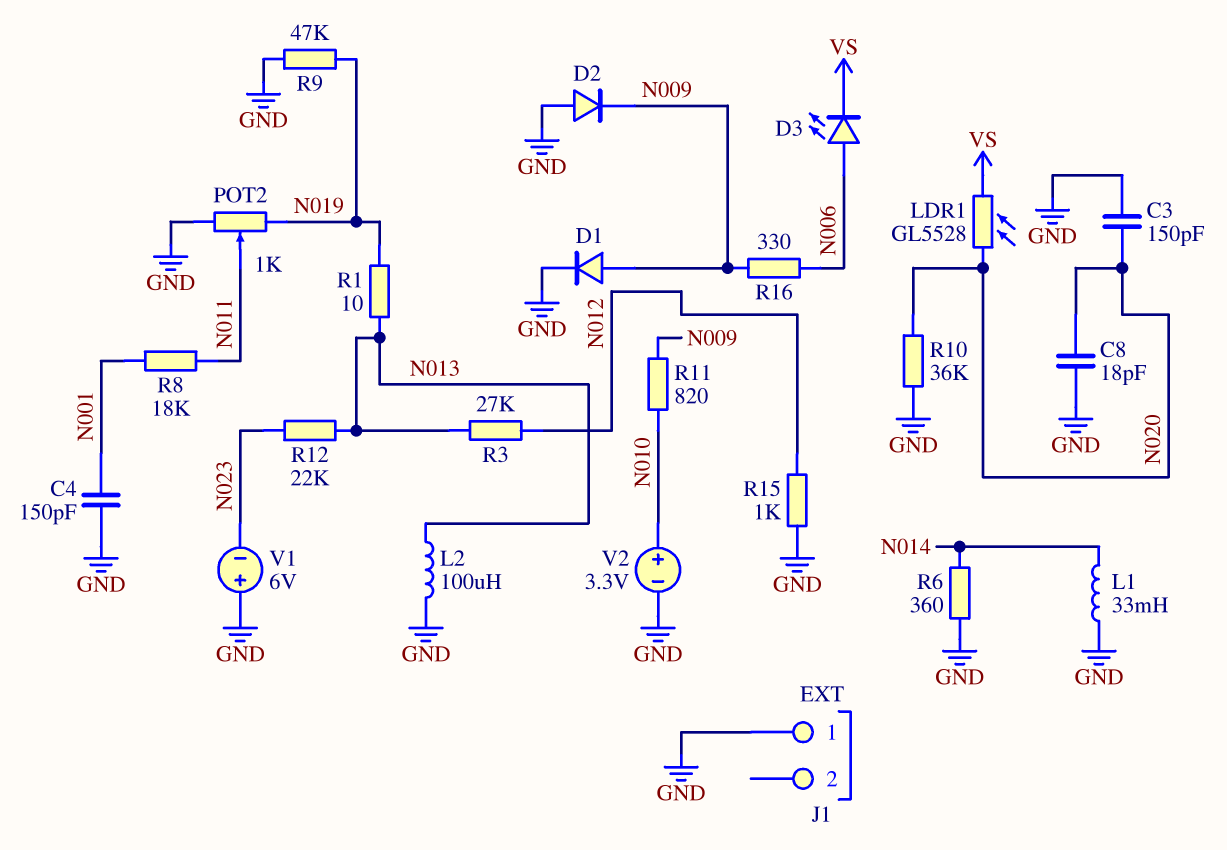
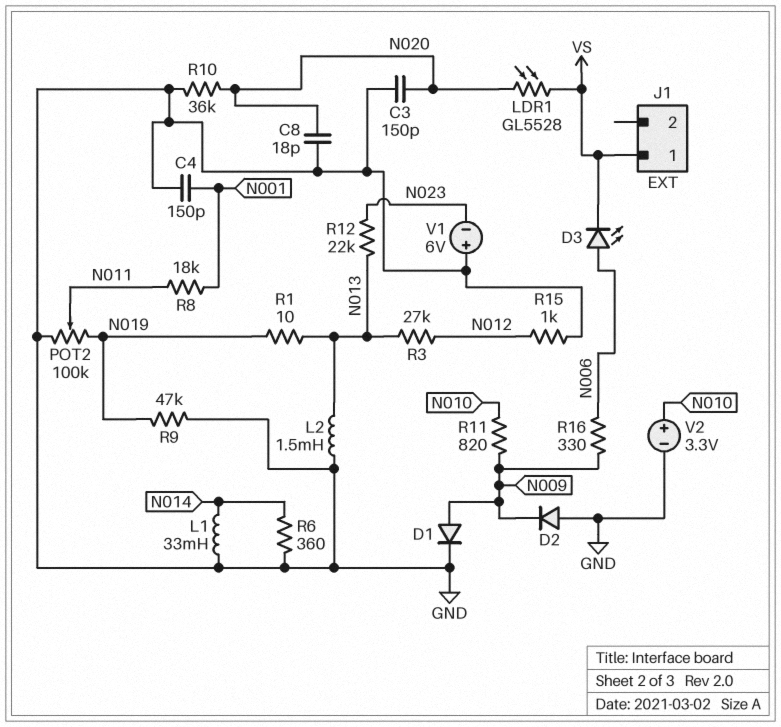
J1 pin 1: GND -> VS
L2: 100uH (GND, N013) -> 1.5mH (GND, N013)
POT2: 1k (GND, N019, wiper N011) -> 100k (GND, N019, wiper N011)

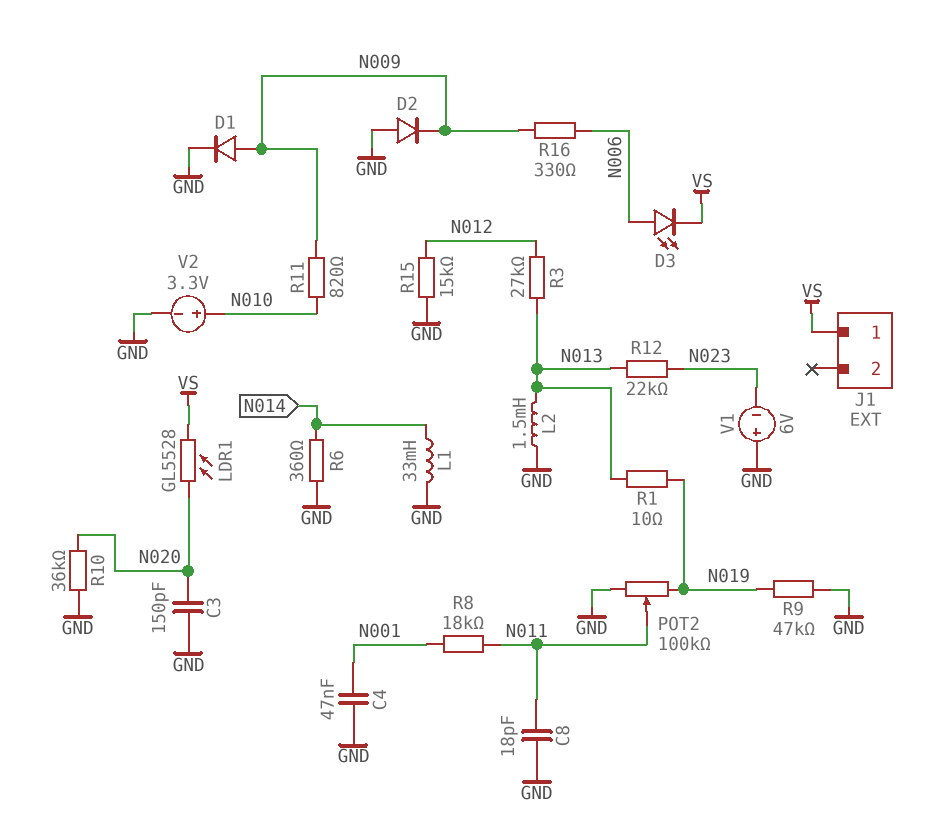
C4: 150pF (GND, N001) -> 47nF (GND, N001)
C8: 18pF (GND, N020) -> 18pF (GND, N011)
R15: 1k (GND, N012) -> 15k (GND, N012)

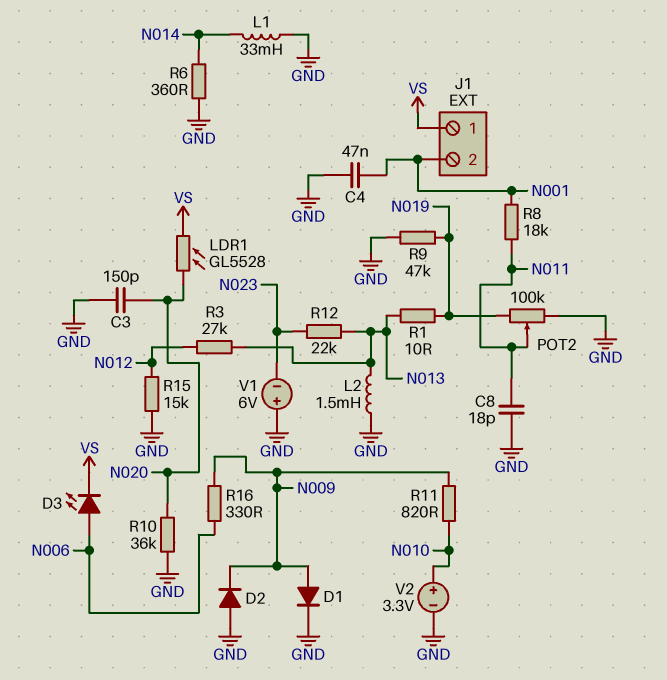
J1 pin 2: none -> N001

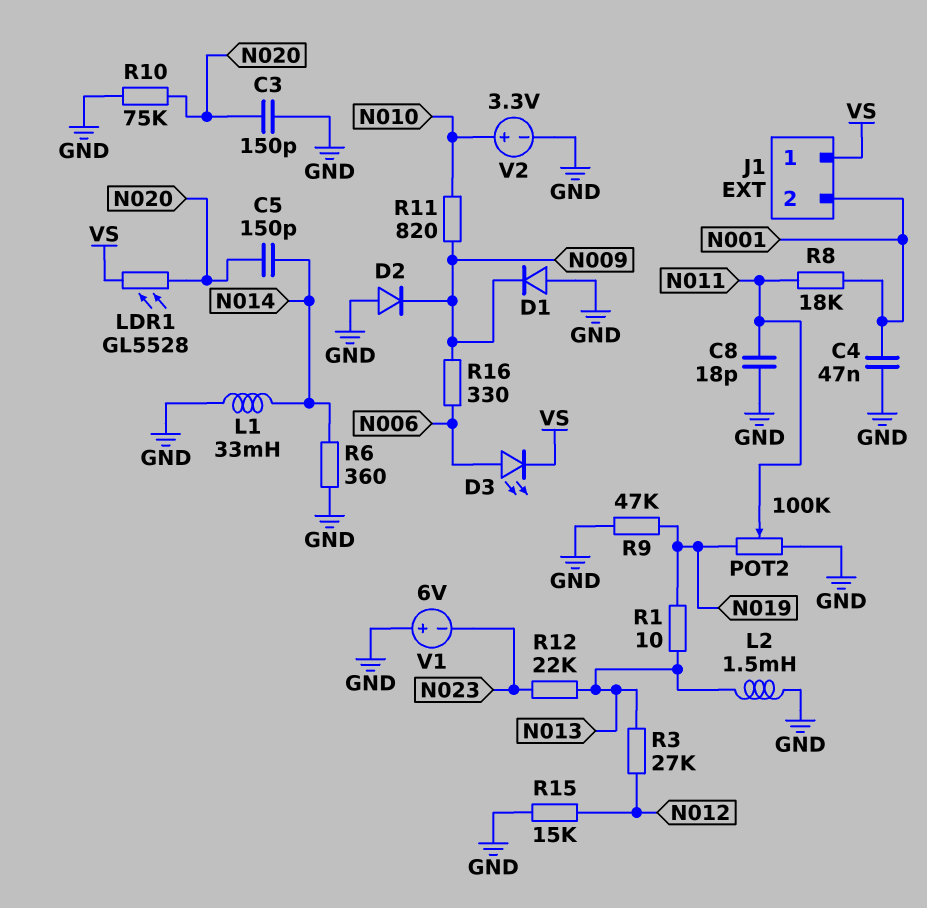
C5: none -> 150pF (N014, N020)
D1: diode (A N009, K GND) -> diode (A GND, K N009)
R10: 36k (GND, N020) -> 75k (GND, N020)

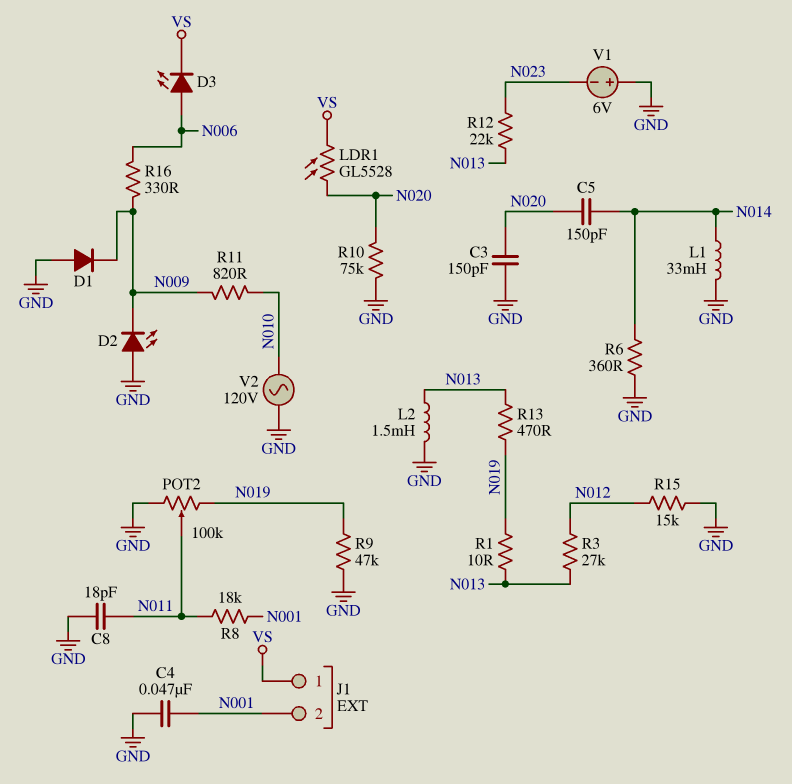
D2: diode (A GND, K N009) -> LED (A GND, K N009)
R13: none -> 470 (N013, N019)
V2: 3.3V (plus N010, minus GND) -> AC 120V (GND, N010)

